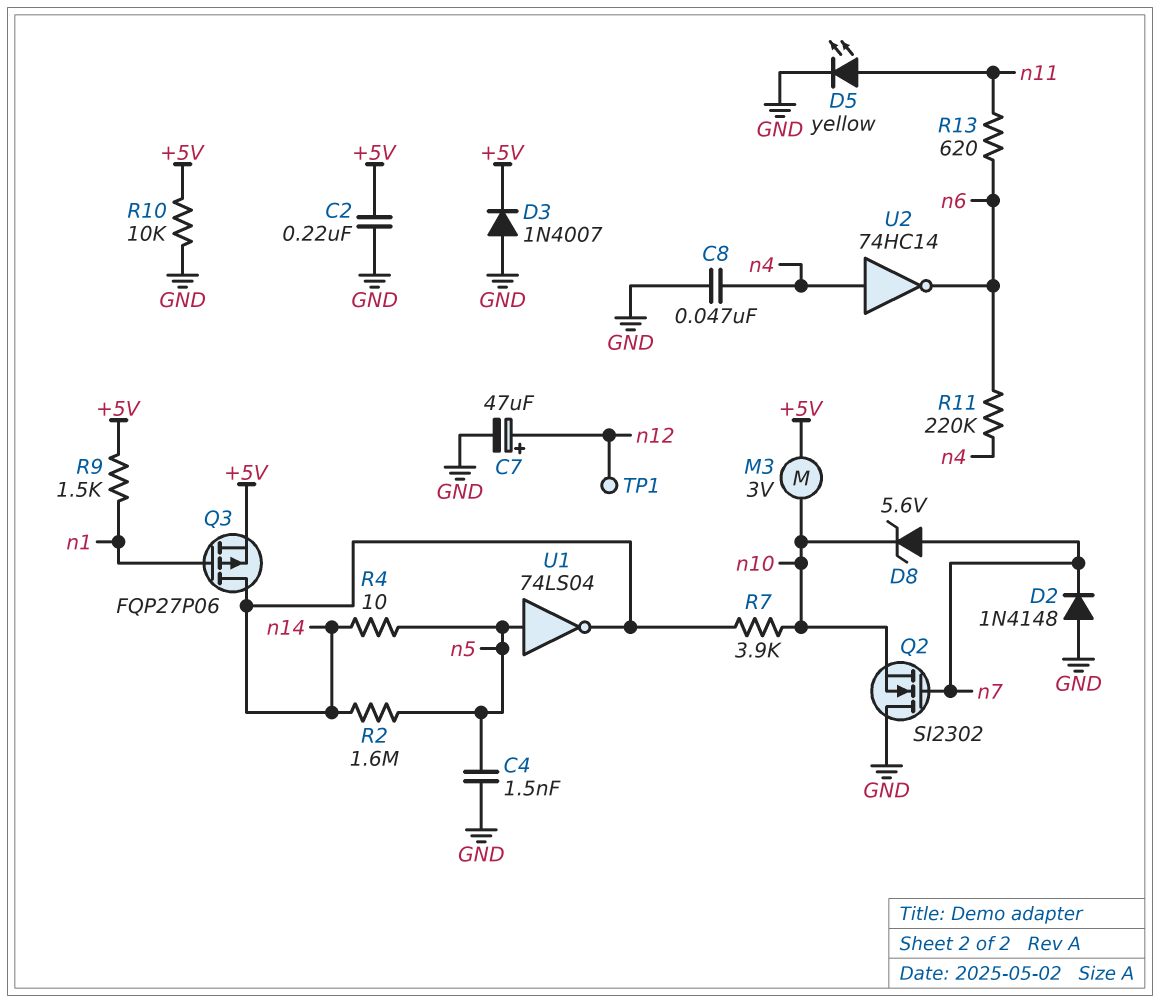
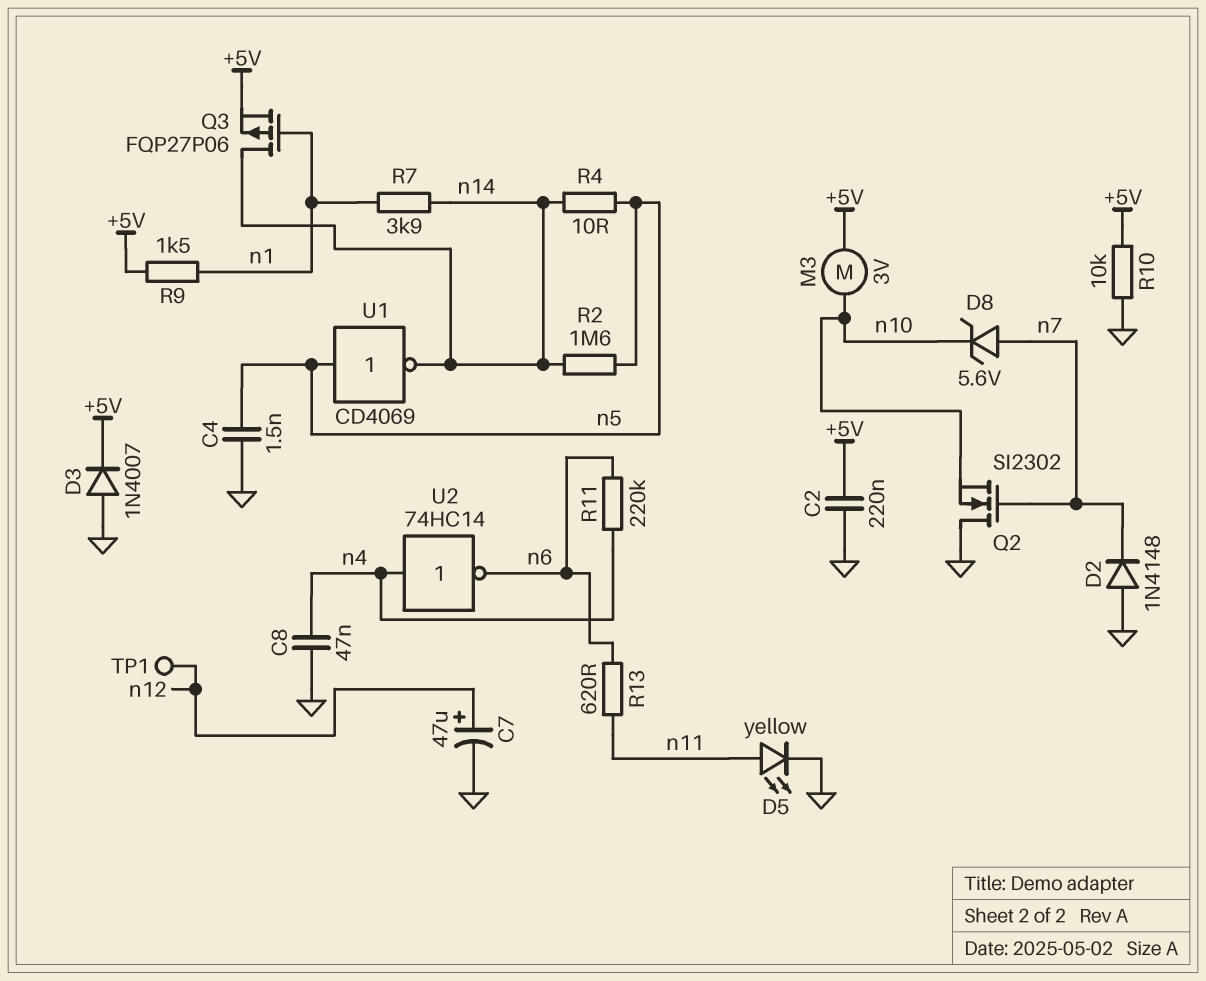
R7: 3.9k (n10, n14) -> 3.9k (n1, n14)
U1: NOT 74LS04 (in n5, out n14) -> NOT CD4069 (in n5, out n14)

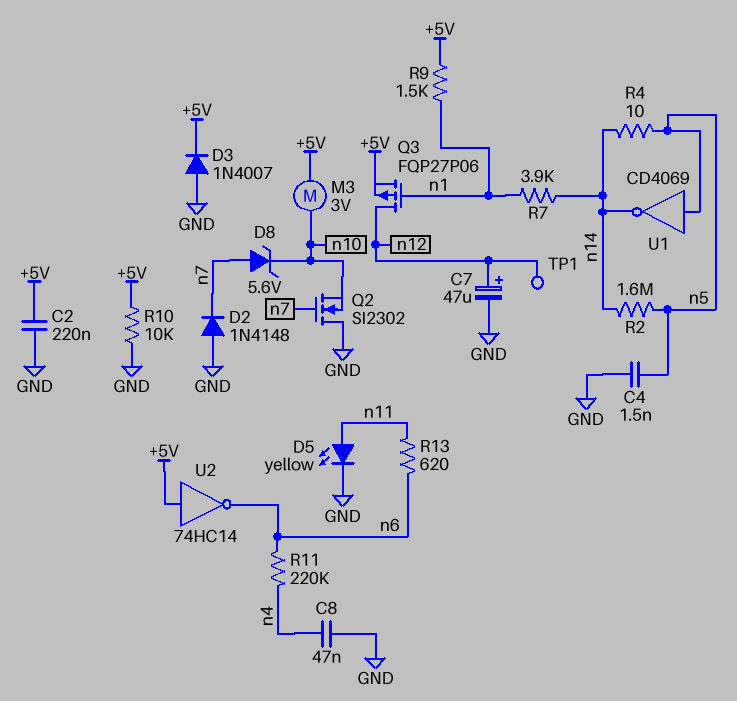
Q3: PMOS FQP27P06 (G n1, D n14, S +5V) -> PMOS FQP27P06 (G n1, D n12, S +5V)
U2: NOT 74HC14 (in n4, out n6) -> NOT 74HC14 (in +5V, out n6)

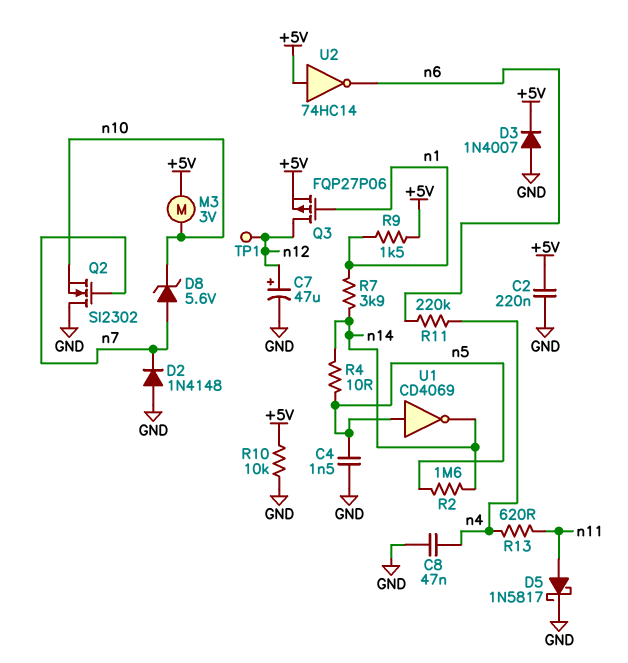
D5: LED yellow (A n11, K GND) -> schottky 1N5817 (A n11, K GND)
R13: 620 (n6, n11) -> 620 (n4, n11)

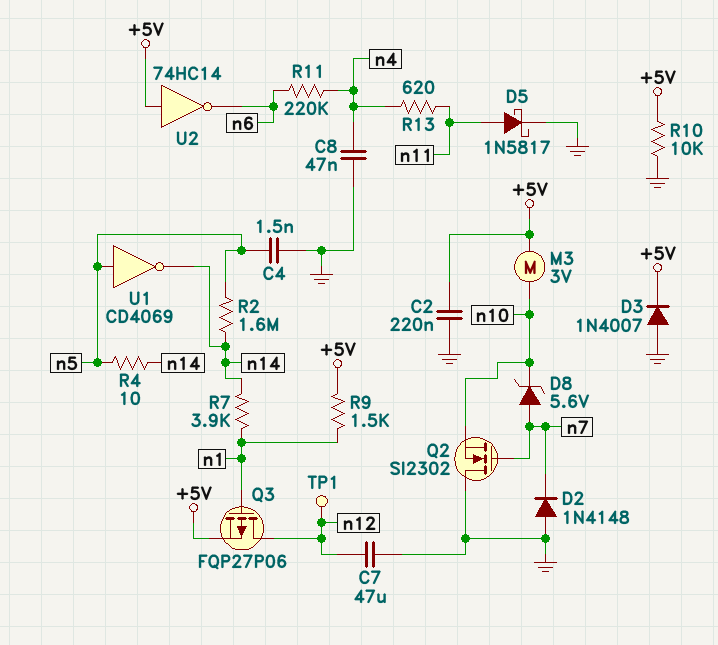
C7: 47uF (plus n12, minus GND) -> 47uF (GND, n12)

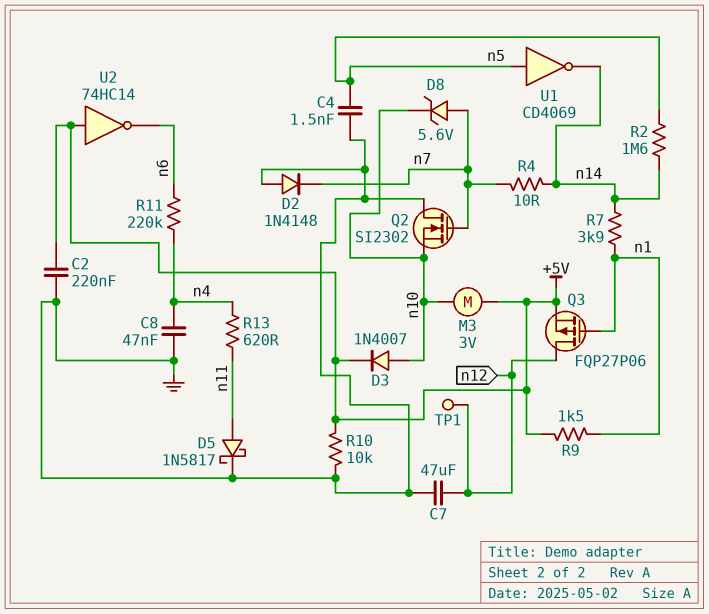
D3: diode 1N4007 (A GND, K +5V) -> diode 1N4007 (A n10, K +5V)
R4: 10 (n5, n14) -> 10 (n7, n14)

